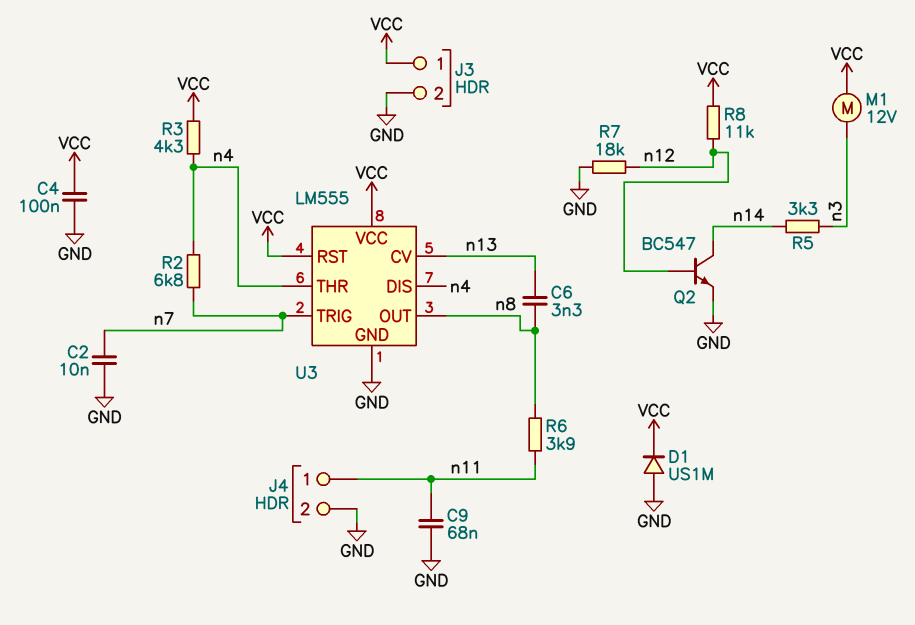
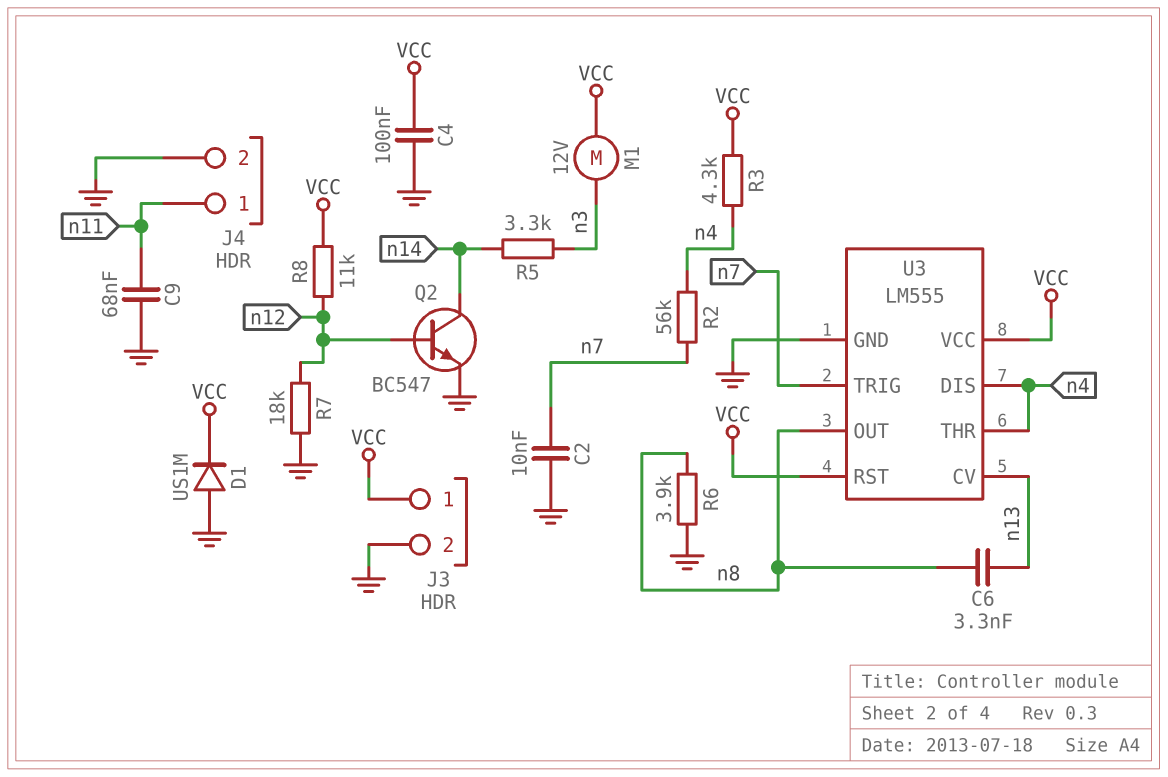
R2: 6.8k (n4, n7) -> 56k (n4, n7)
R6: 3.9k (n8, n11) -> 3.9k (GND, n8)

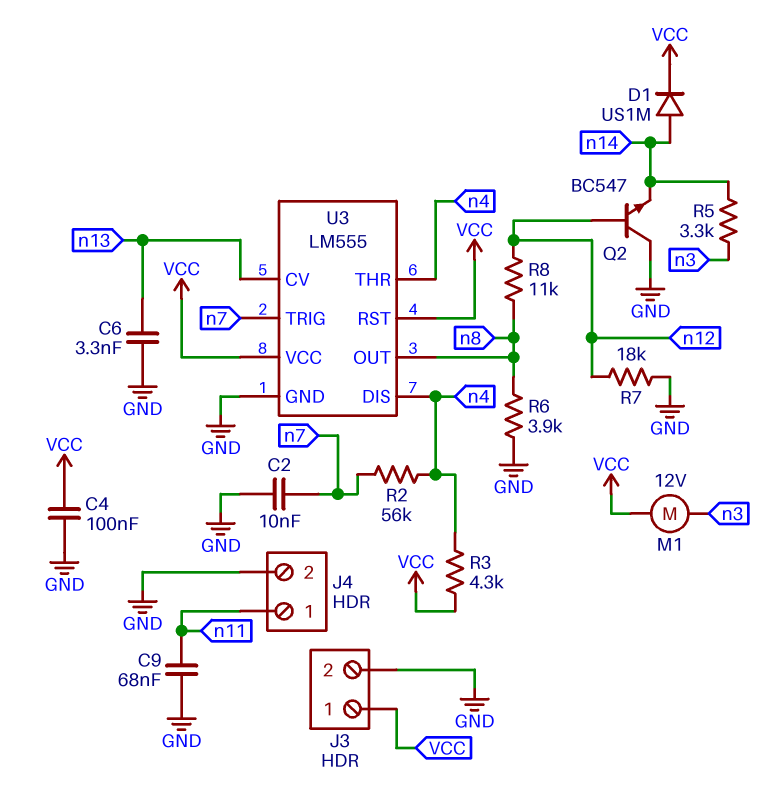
C6: 3.3nF (n8, n13) -> 3.3nF (GND, n13)
D1: diode US1M (A GND, K VCC) -> diode US1M (A n14, K VCC)
Q2: NPN BC547 (B n12, C n14, E GND) -> NPN BC547 (B n12, C GND, E n14)
R8: 11k (VCC, n12) -> 11k (n8, n12)

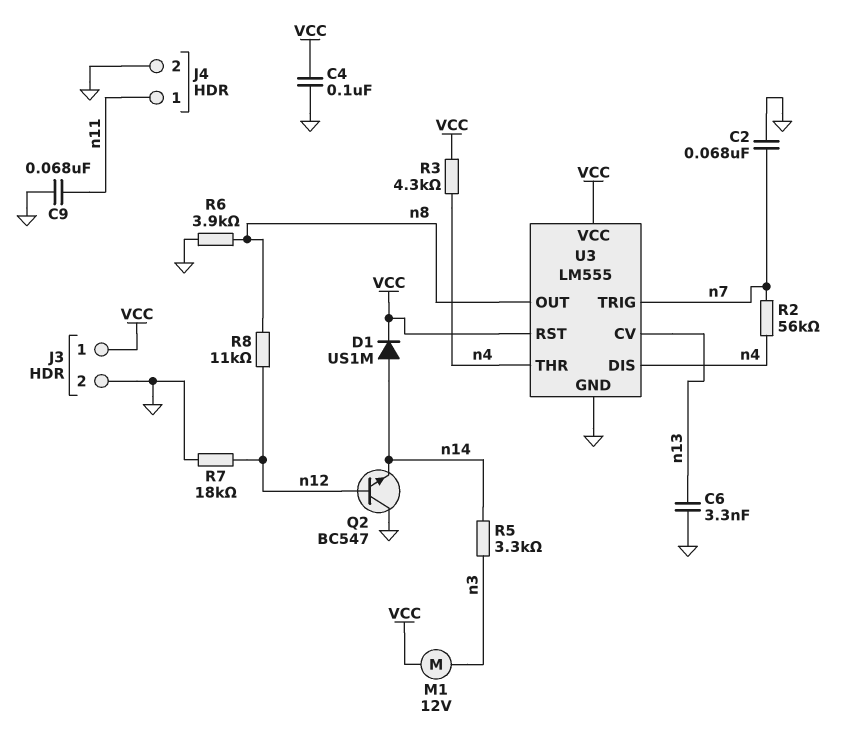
C2: 10nF (GND, n7) -> 68nF (GND, n7)

